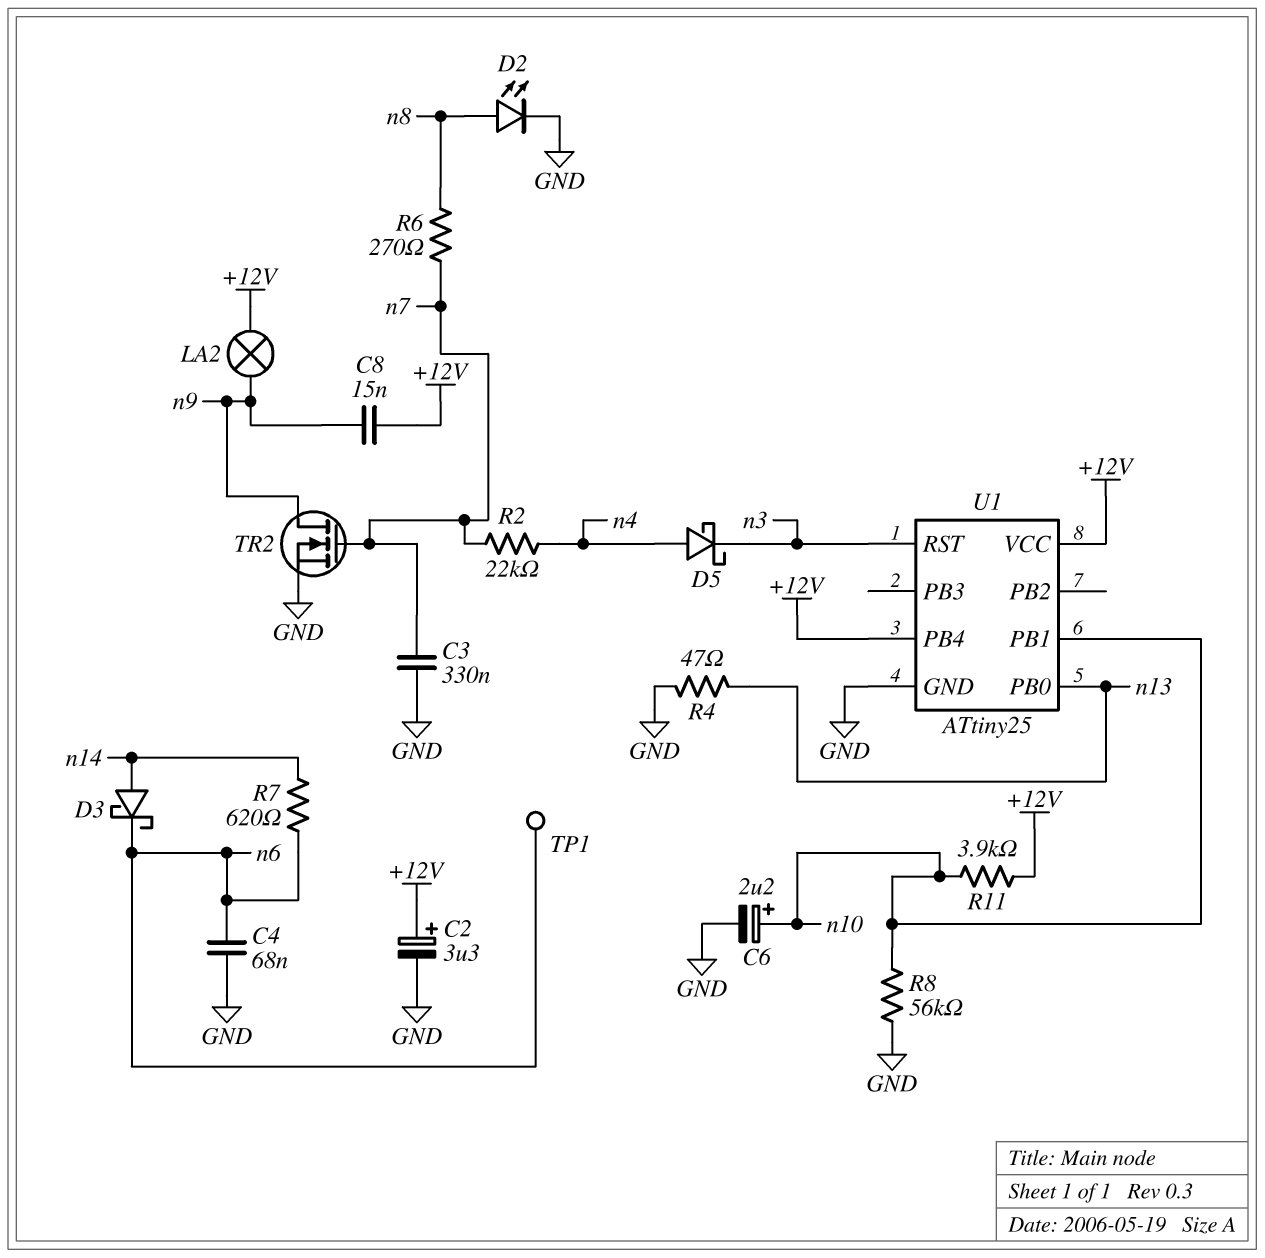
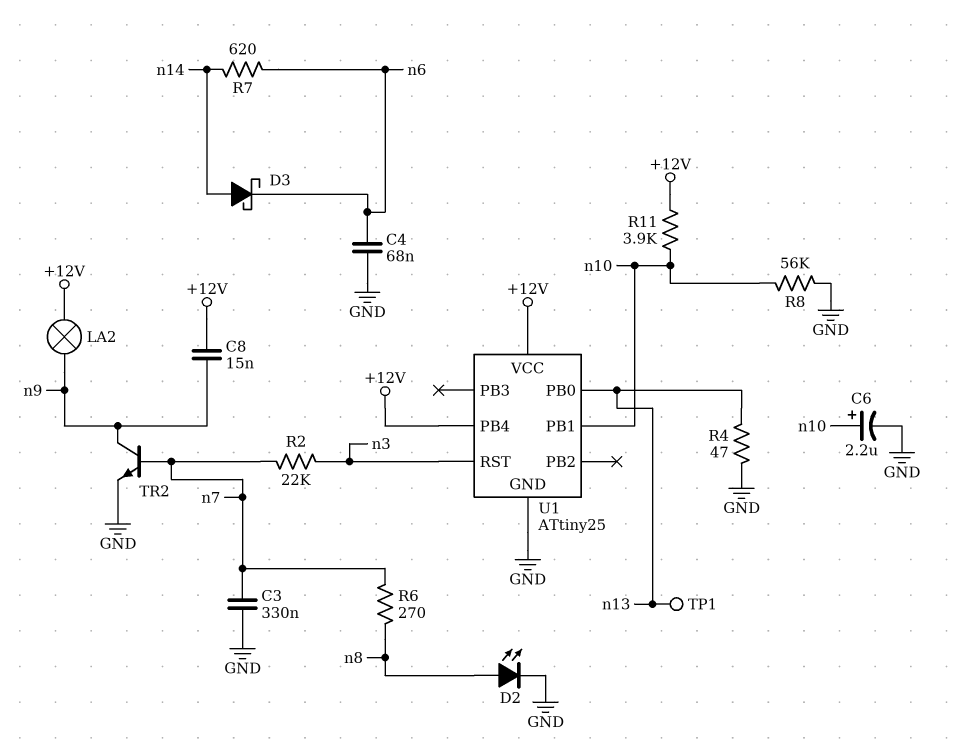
C2: 3.3uF (plus +12V, minus GND) -> none
D5: schottky (A n4, K n3) -> none
R2: 22k (n4, n7) -> 22k (n3, n7)
TP1: test point (n6) -> test point (n13)
TR2: NMOS (G n7, D n9, S GND) -> NPN (B n7, C n9, E GND)

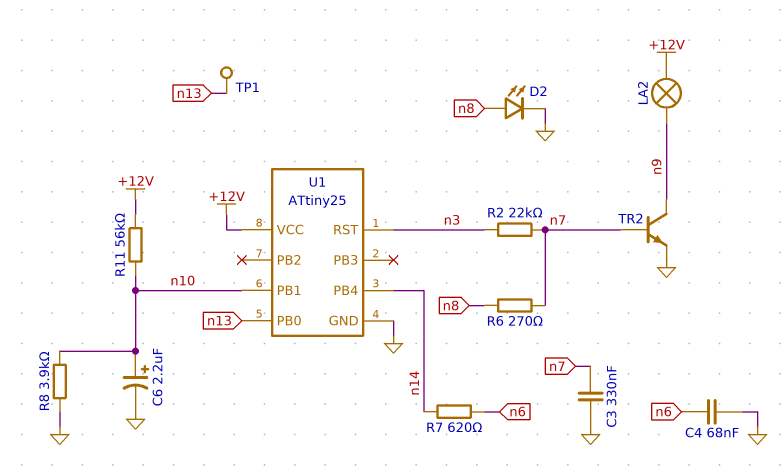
C8: 15nF (+12V, n9) -> none
D3: schottky (A n14, K n6) -> none
R4: 47 (GND, n13) -> none
R8: 56k (GND, n10) -> 3.9k (GND, n10)
R11: 3.9k (+12V, n10) -> 56k (+12V, n10)
U1 pin PB4: +12V -> n14

